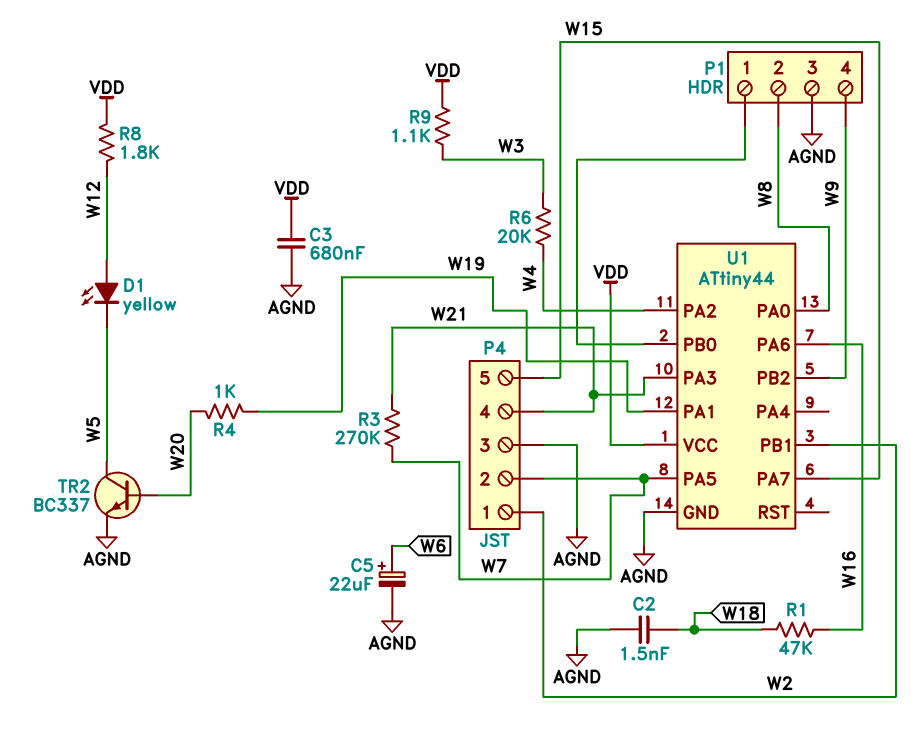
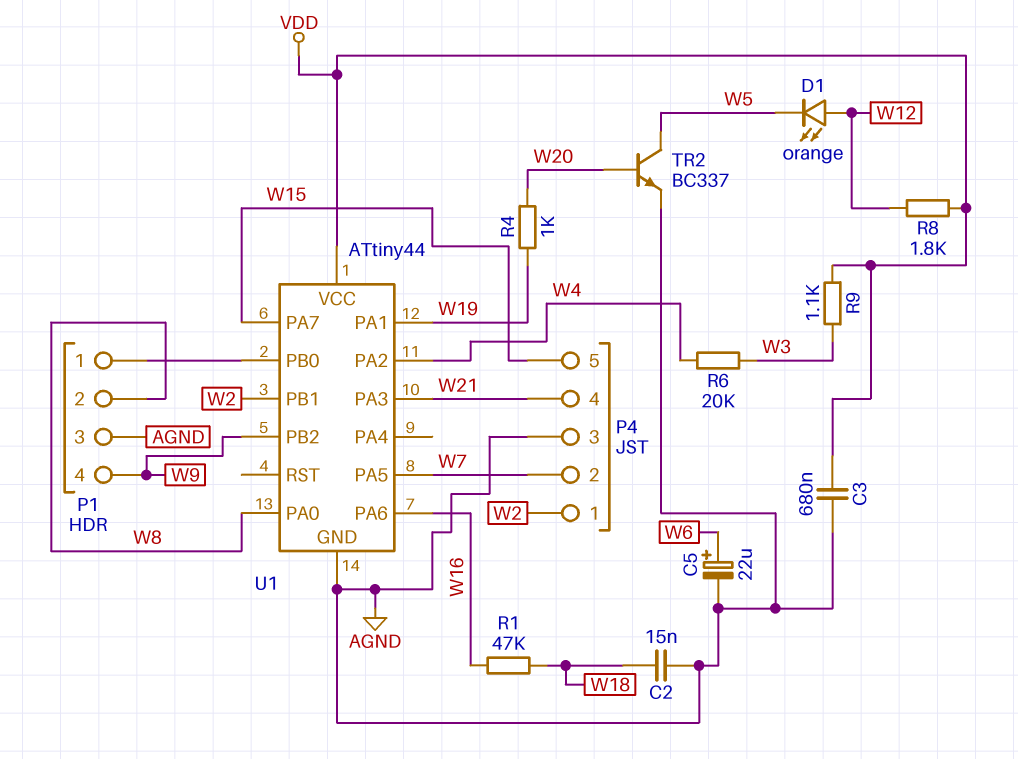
C2: 1.5nF (AGND, W18) -> 15nF (AGND, W18)
D1: LED yellow (A W12, K W5) -> LED orange (A W12, K W5)
R3: 270k (W7, W21) -> none

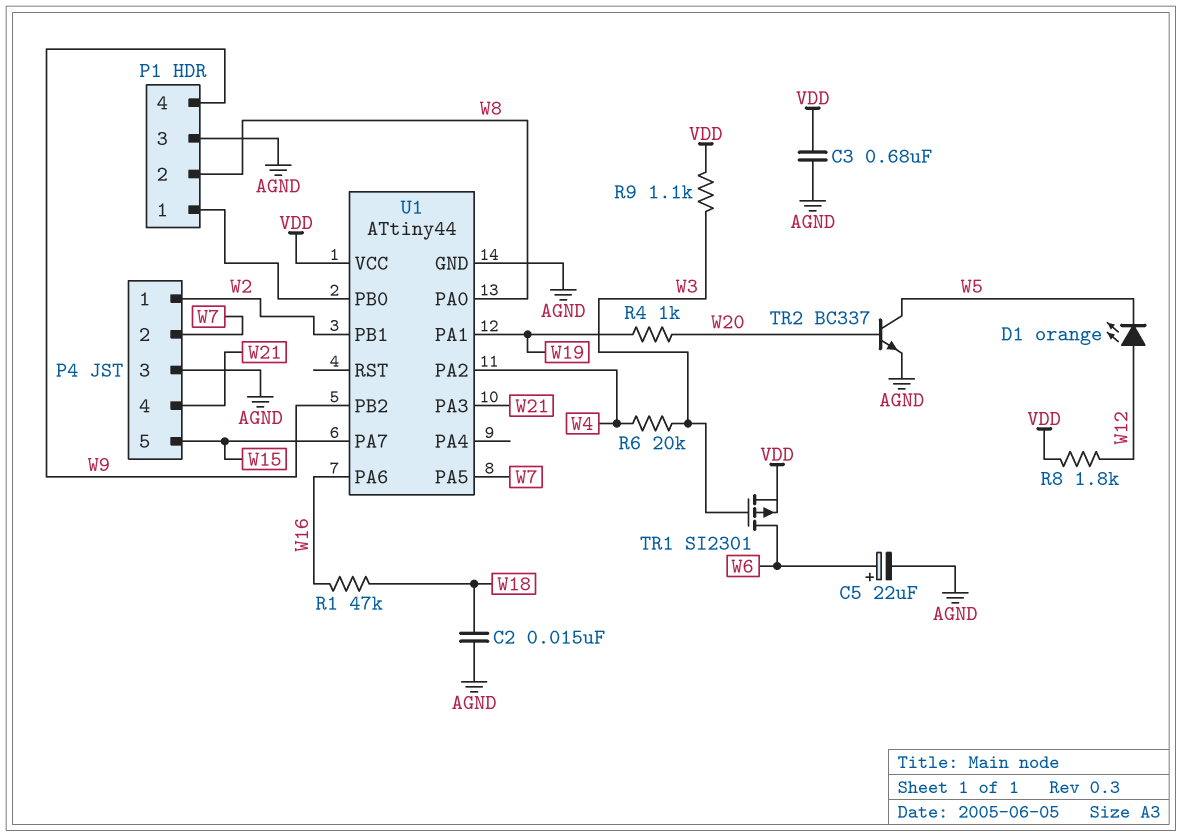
TR1: none -> PMOS SI2301 (G W3, D W6, S VDD)

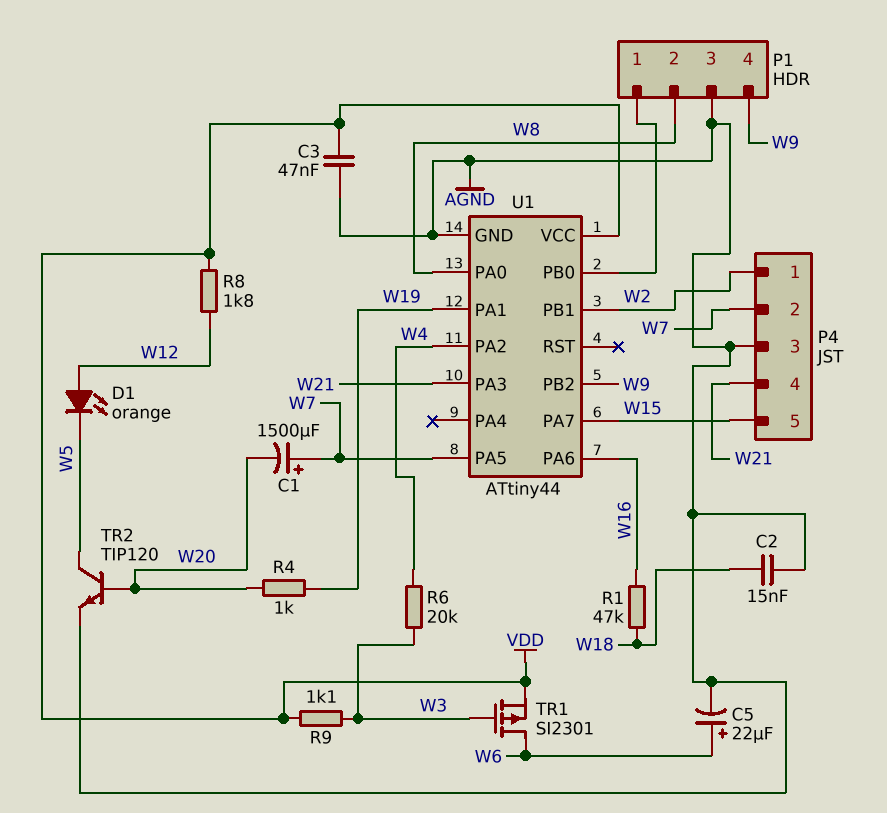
C1: none -> 1500uF (plus W7, minus W20)
C3: 680nF (AGND, VDD) -> 47nF (AGND, VDD)
TR2: NPN BC337 (B W20, C W5, E AGND) -> NPN TIP120 (B W20, C W5, E AGND)

